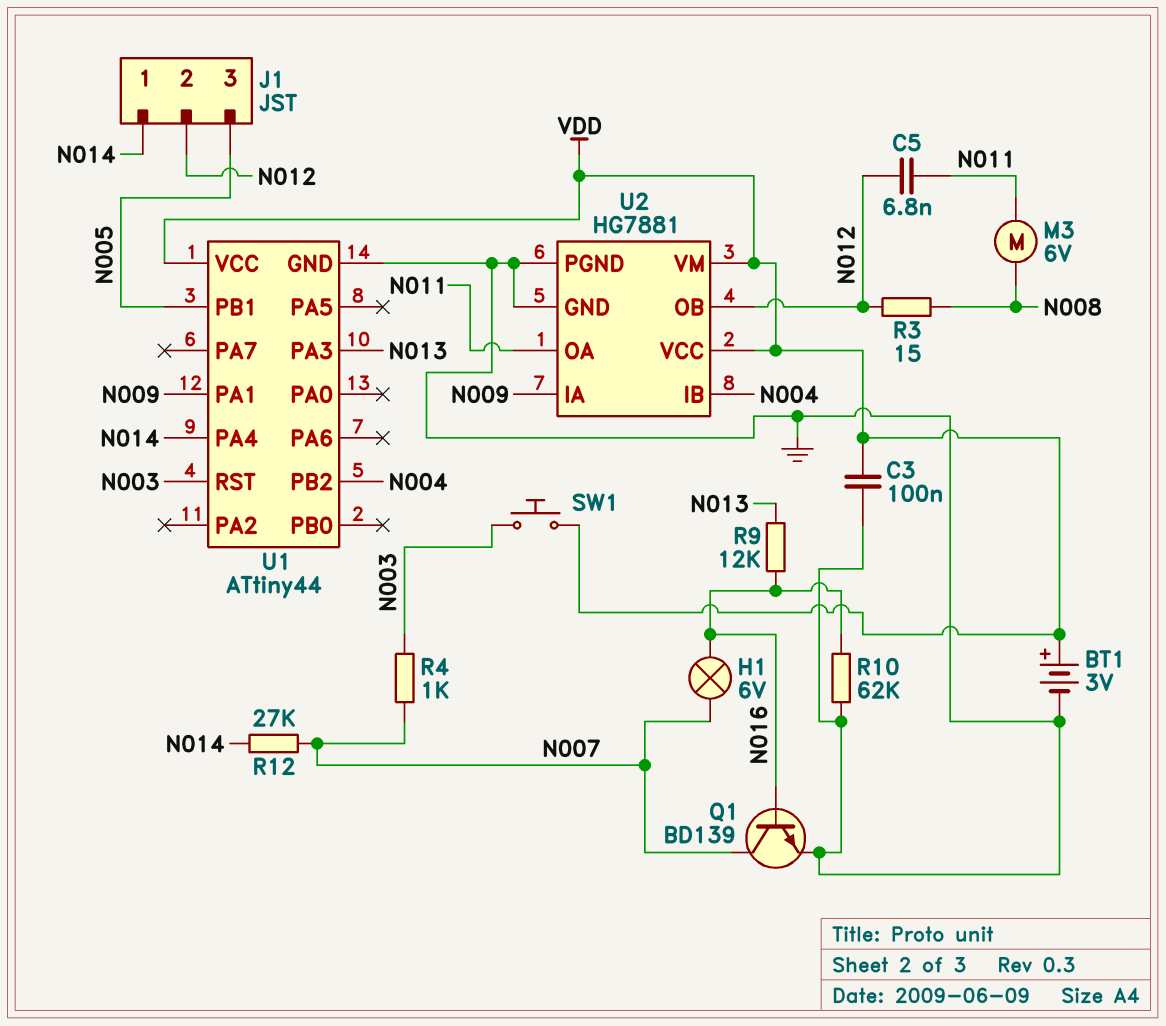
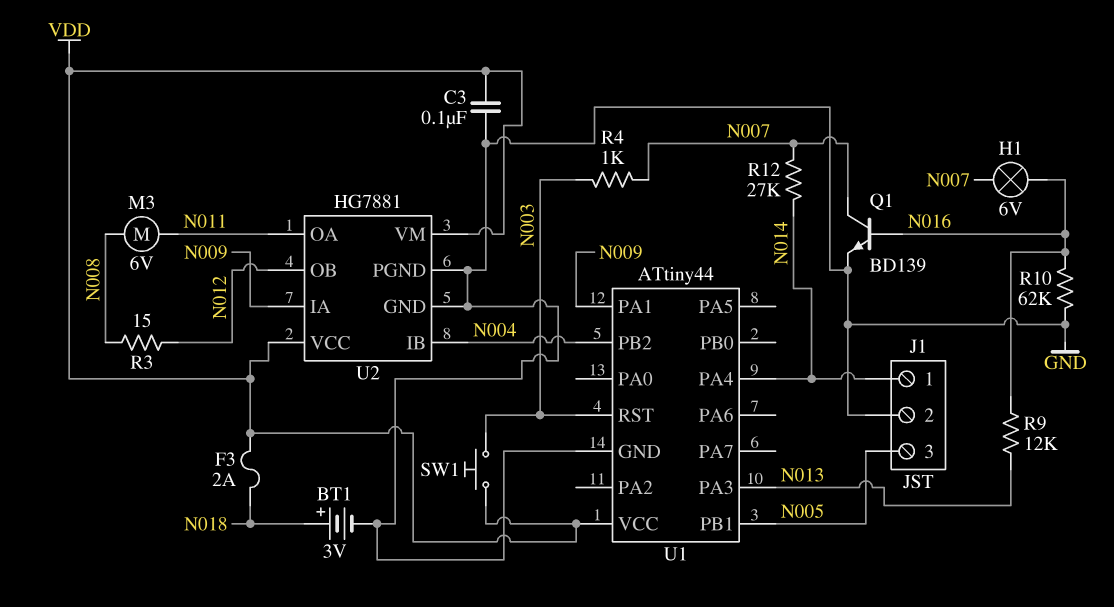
BT1: 3V (plus VDD, minus GND) -> 3V (plus N018, minus GND)
C5: 6.8nF (N011, N012) -> none
F3: none -> 2A (N018, VDD)
J1 pin 2: N012 -> GND

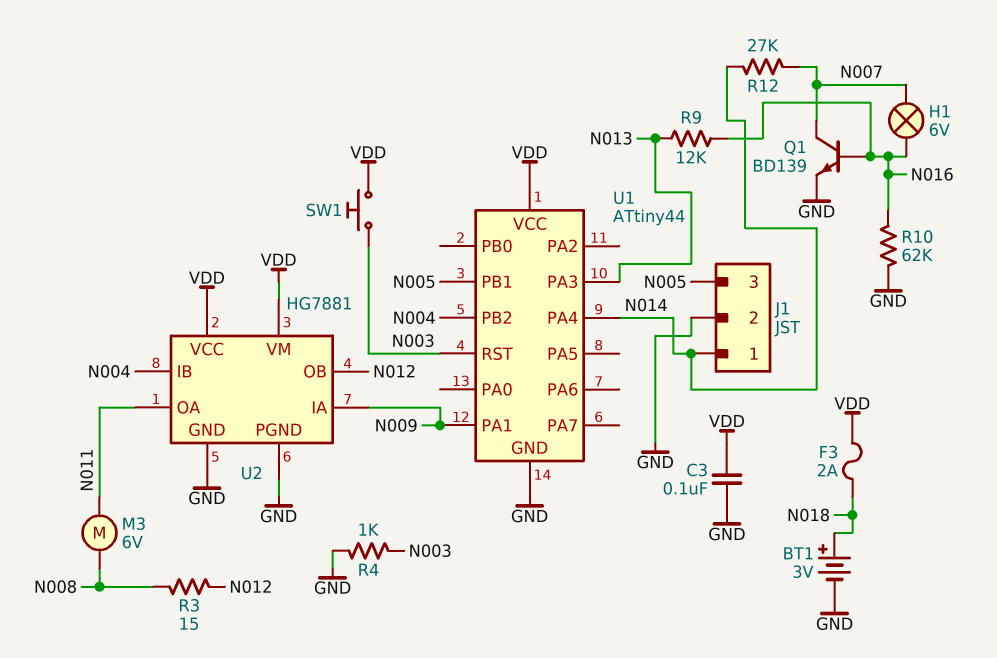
R4: 1k (N003, N007) -> 1k (GND, N003)

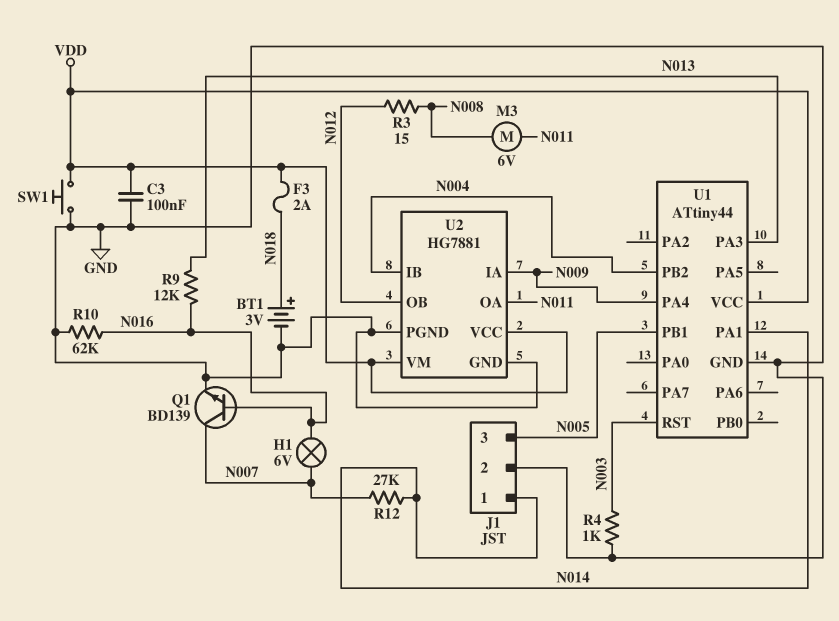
SW1: button (N003, VDD) -> button (GND, VDD)
U1 pin PA1: N009 -> N014
U1 pin PA4: N014 -> N009

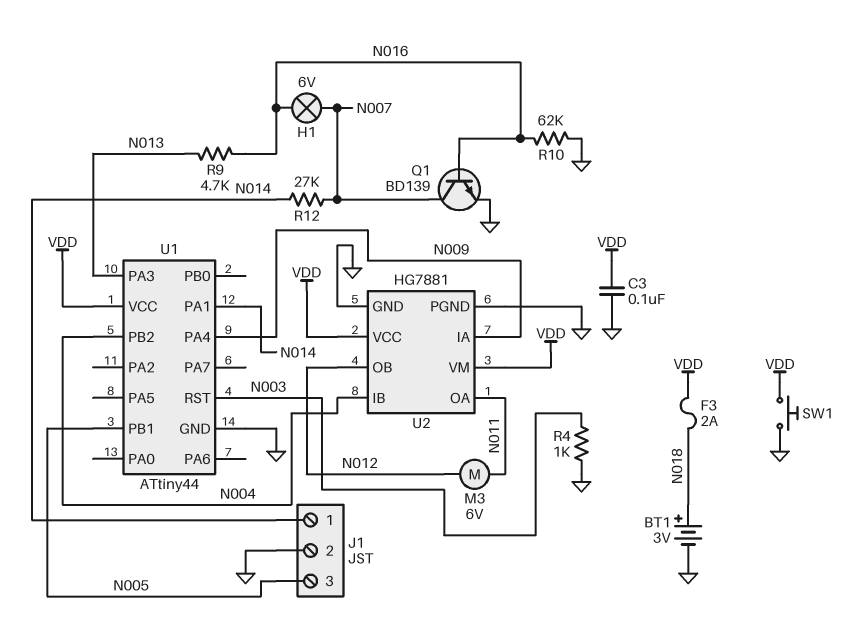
M3: motor 6V (N008, N011) -> motor 6V (N011, N012)
R3: 15 (N008, N012) -> none
R9: 12k (N013, N016) -> 4.7k (N013, N016)

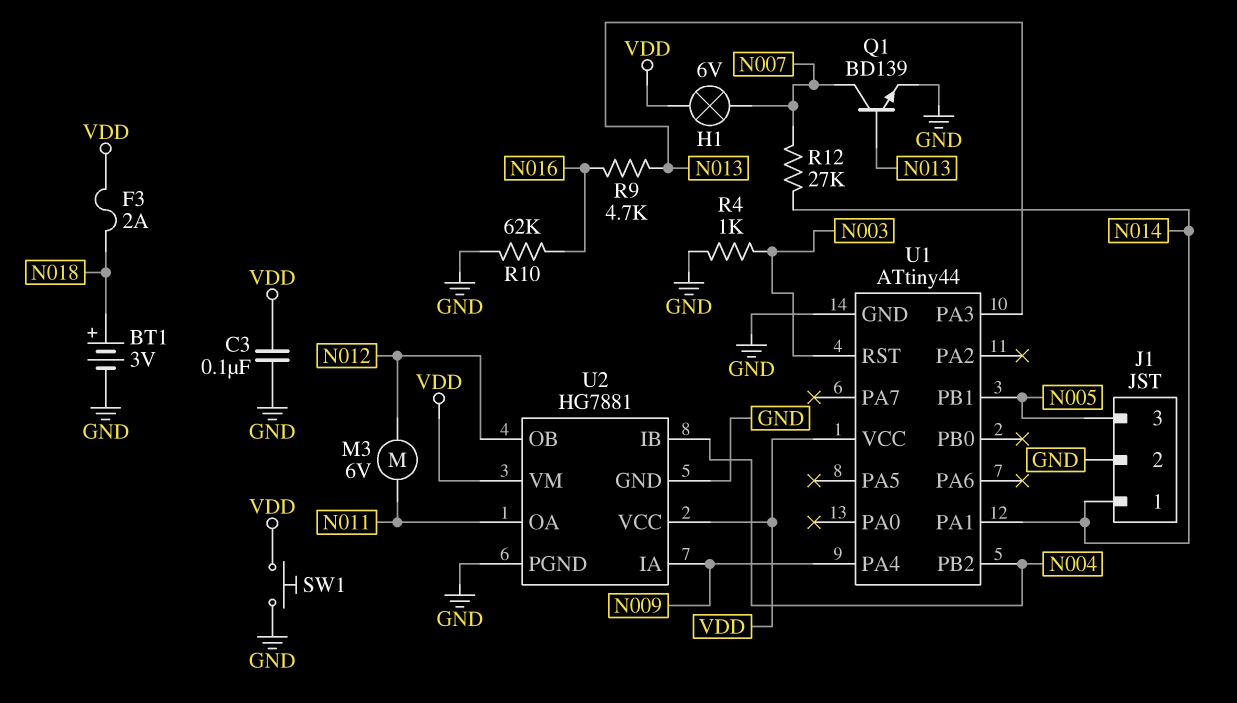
H1: lamp 6V (N007, N016) -> lamp 6V (N007, VDD)
Q1: NPN BD139 (B N016, C N007, E GND) -> NPN BD139 (B N013, C N007, E GND)

